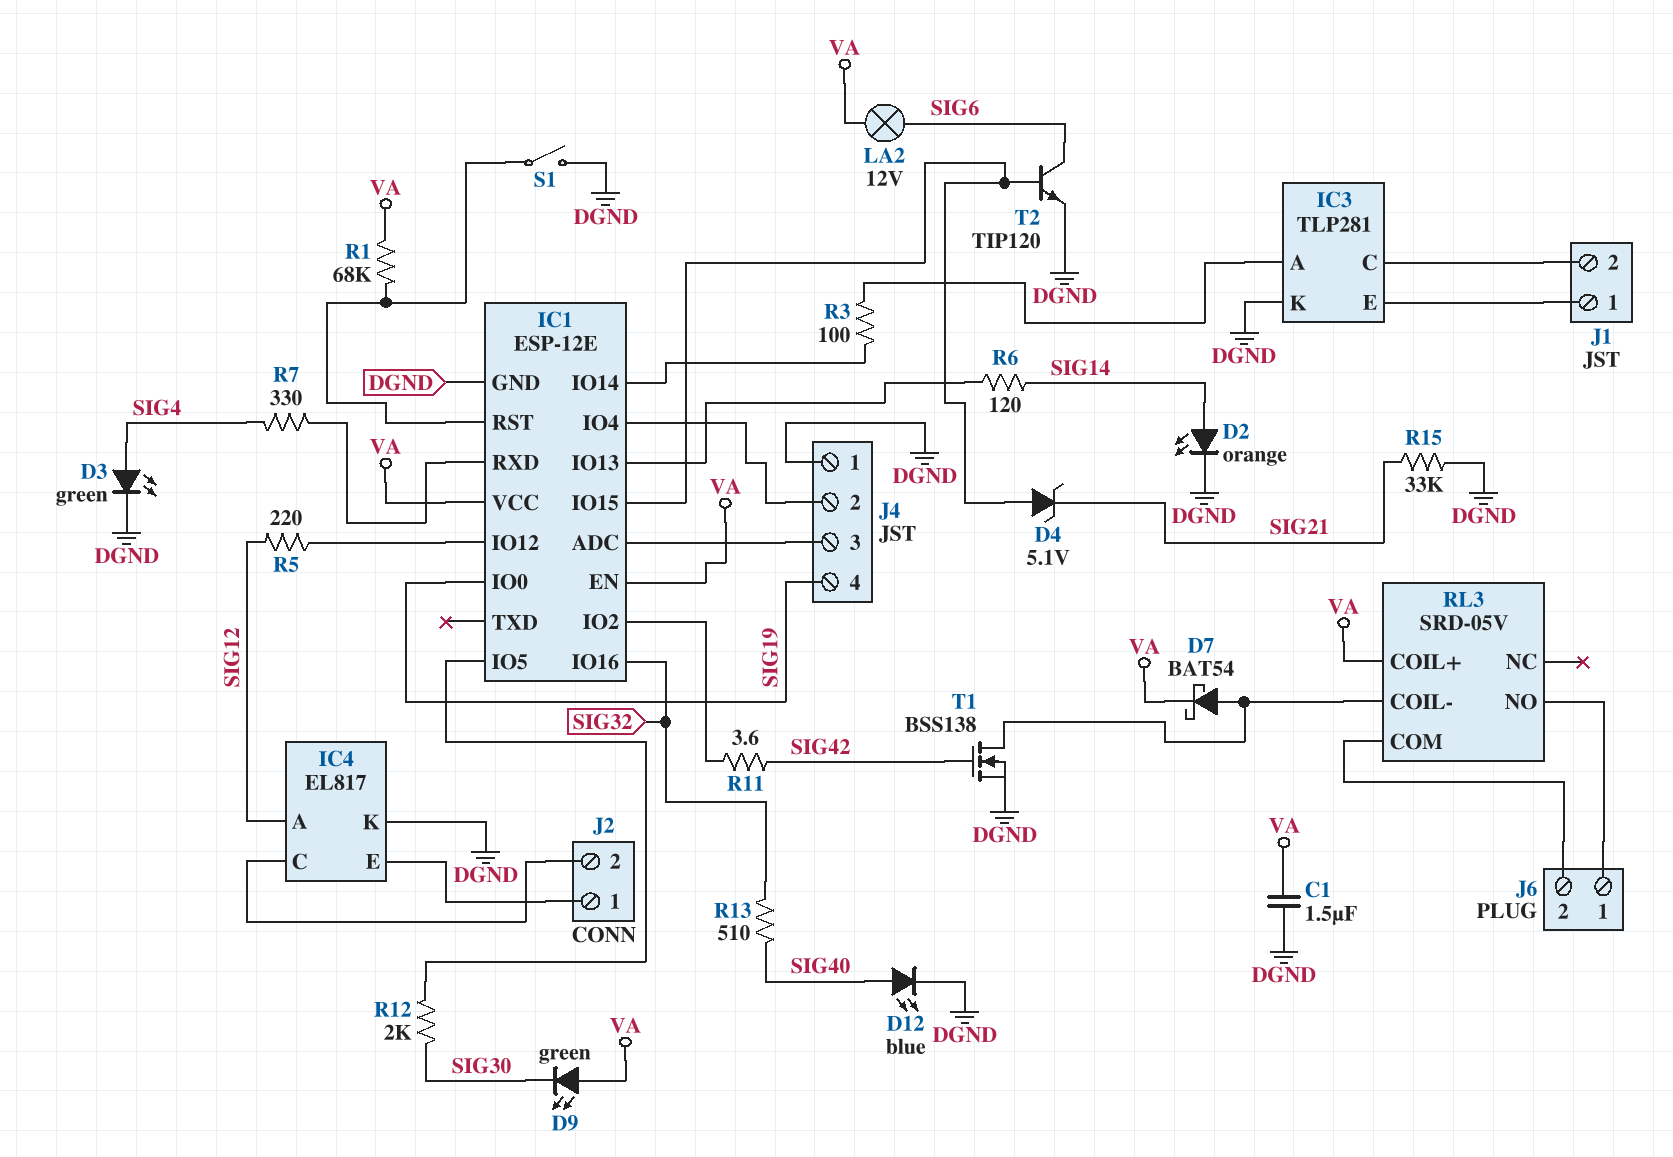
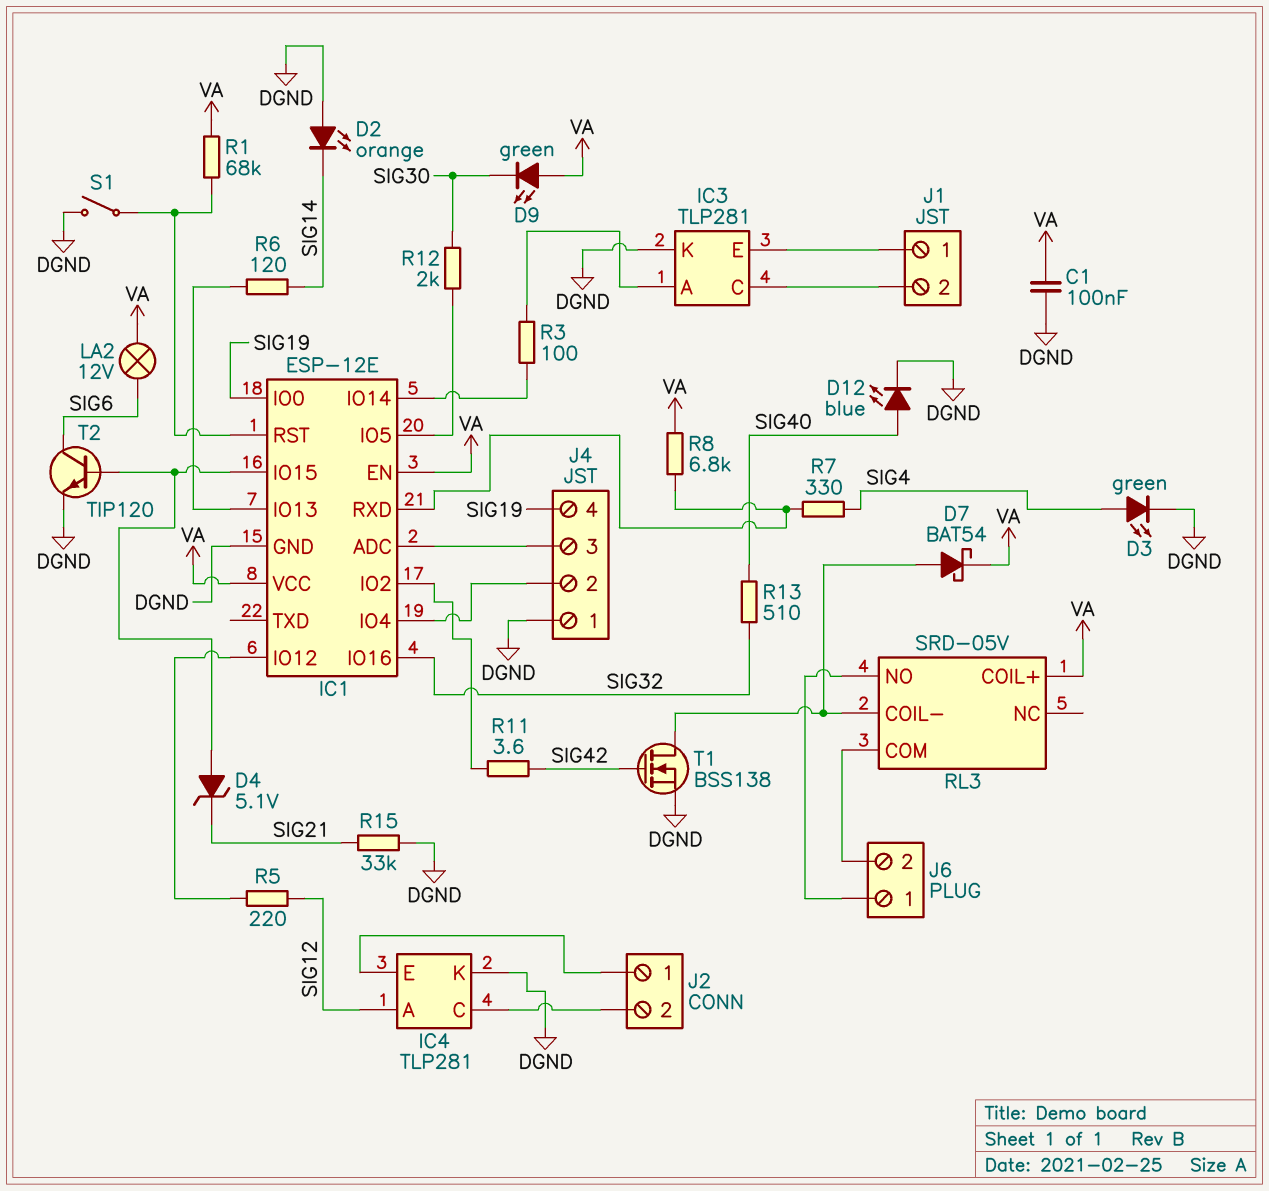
C1: 1.5uF (DGND, VA) -> 100nF (DGND, VA)
D2: LED orange (A SIG14, K DGND) -> LED orange (A DGND, K SIG14)
IC4: EL817 -> TLP281
R8: none -> 6.8k (IC1/RXD, VA)

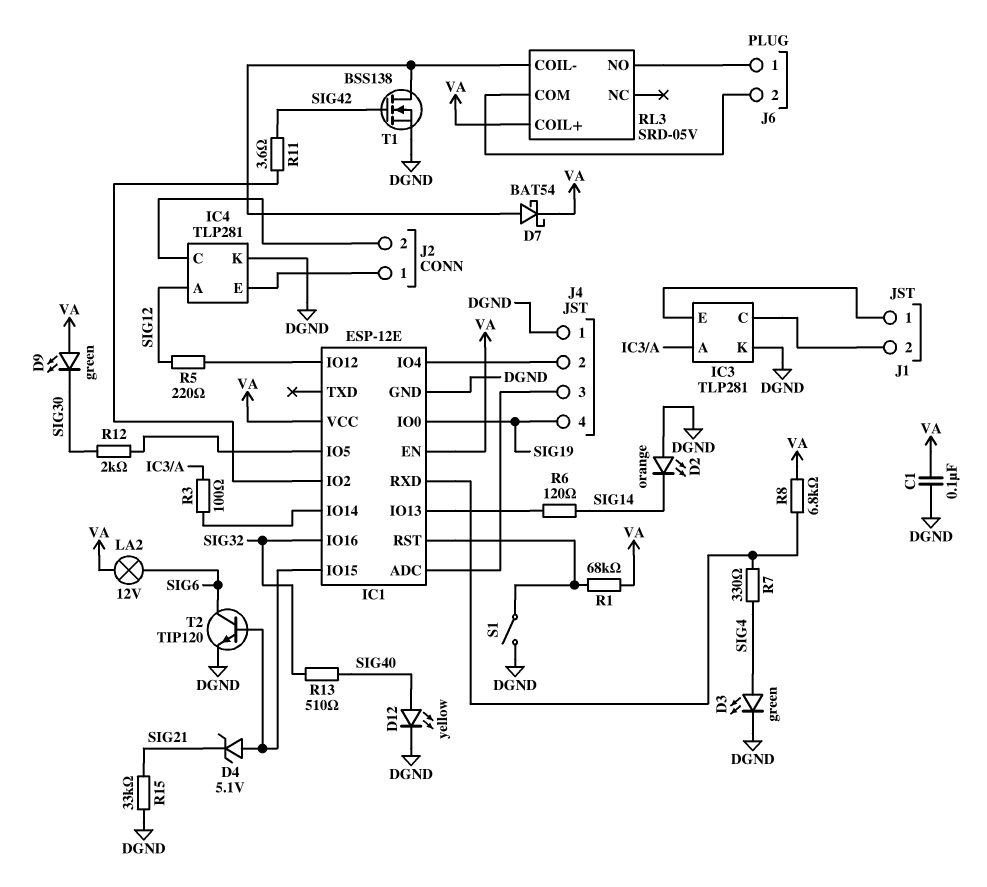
D12: LED blue (A SIG40, K DGND) -> LED yellow (A SIG40, K DGND)

